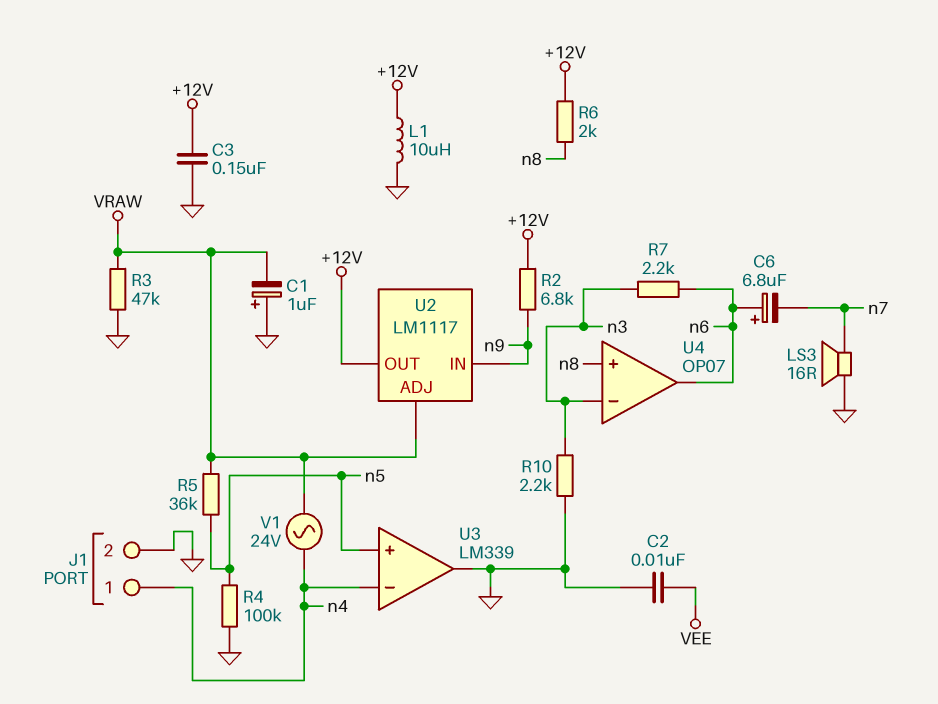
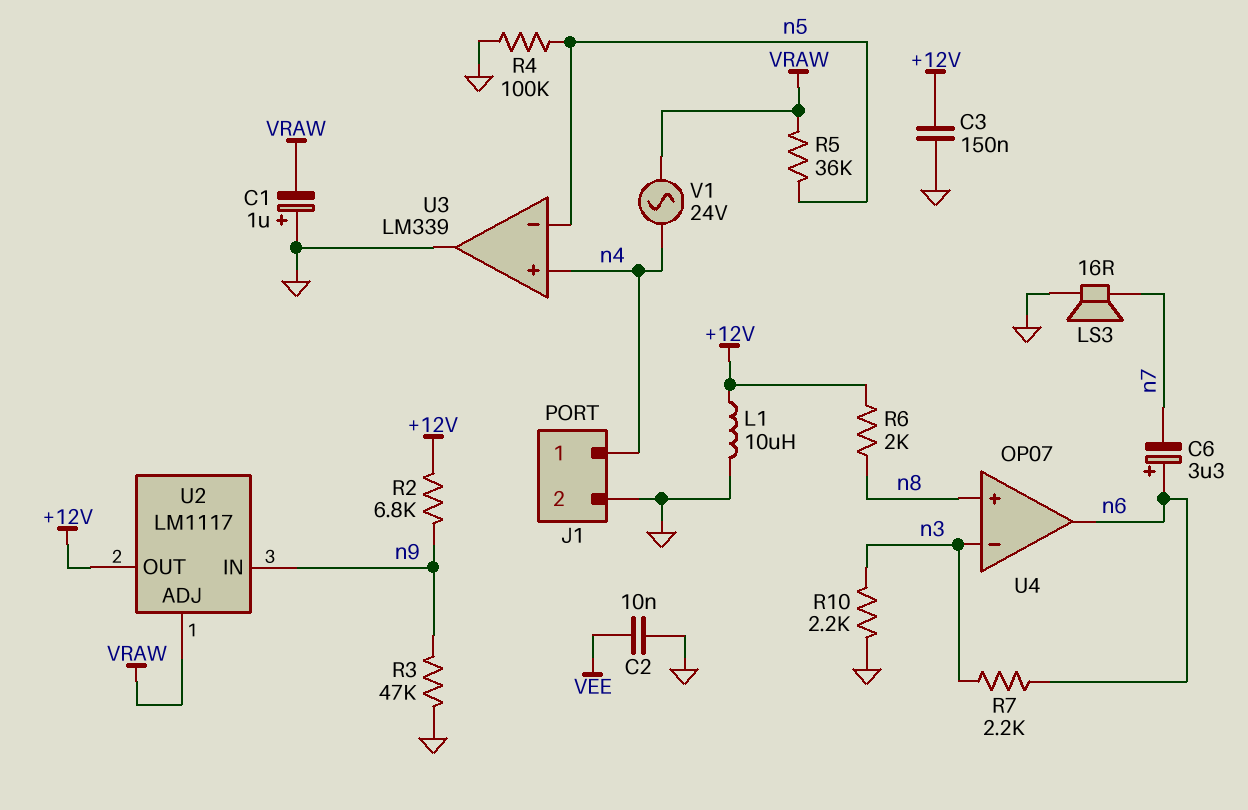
C6: 6.8uF (plus n6, minus n7) -> 3.3uF (plus n6, minus n7)
R3: 47k (GND, VRAW) -> 47k (GND, n9)
U3 pin in+: n5 -> n4
U3 pin in-: n4 -> n5

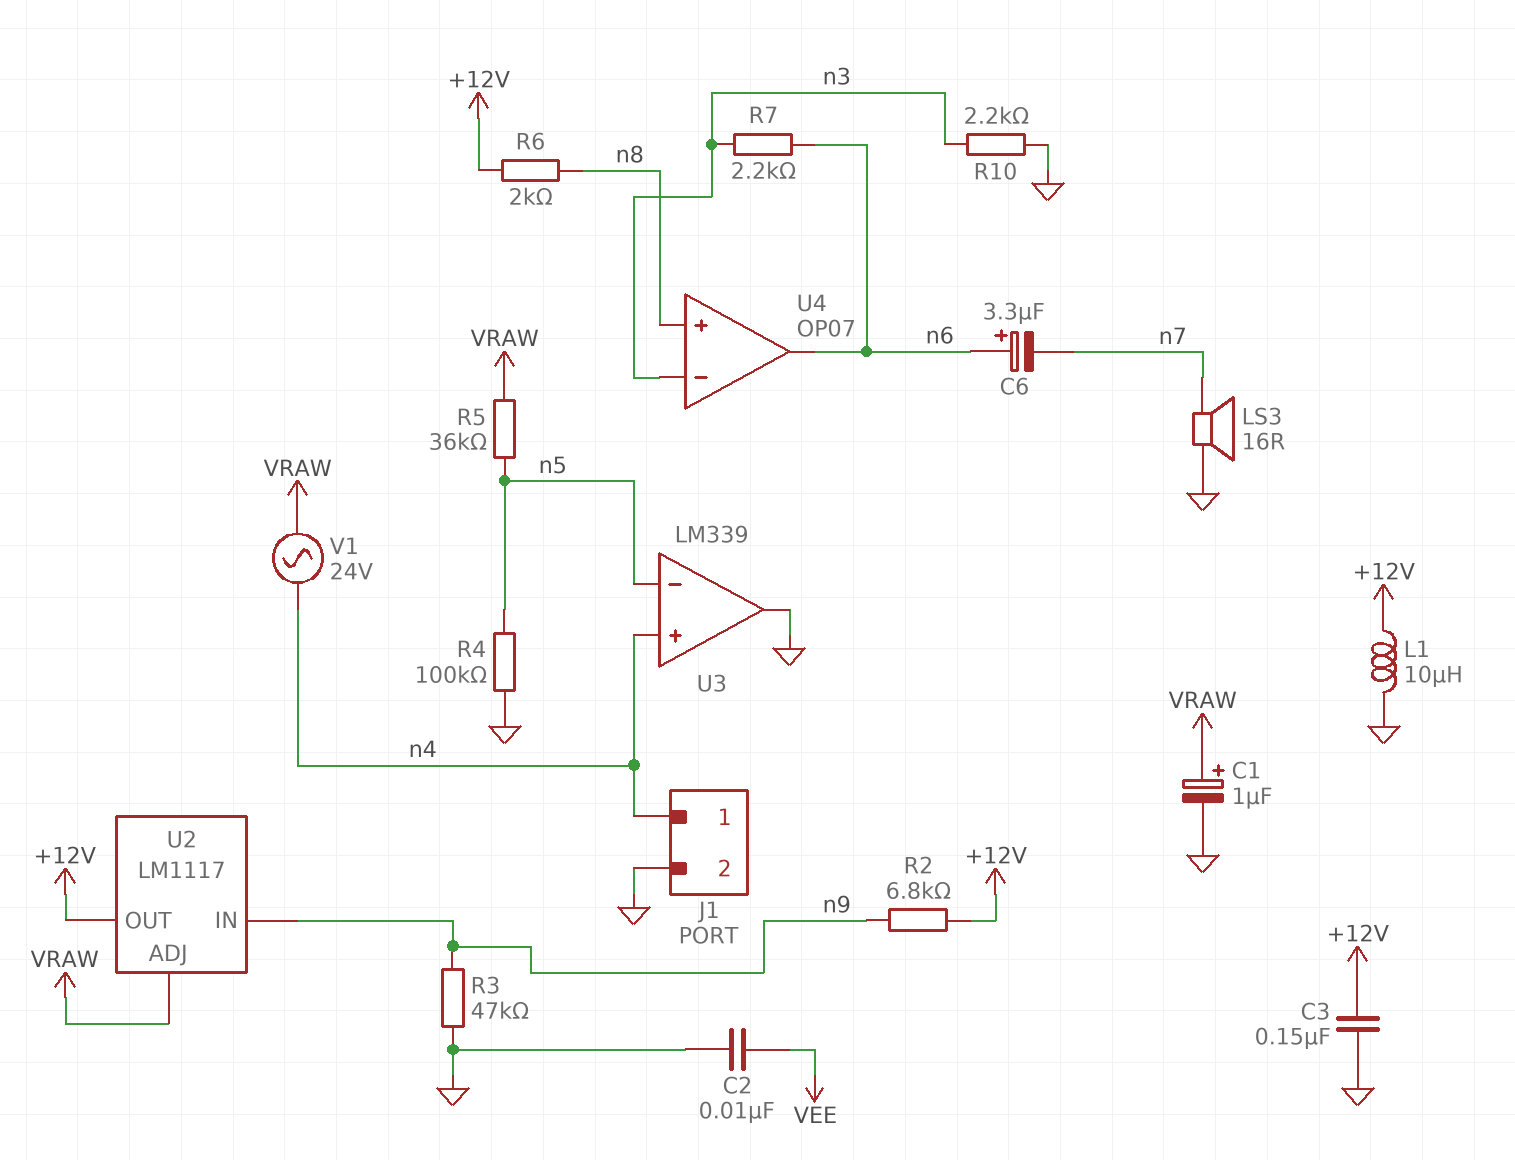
C1: 1uF (plus GND, minus VRAW) -> 1uF (plus VRAW, minus GND)

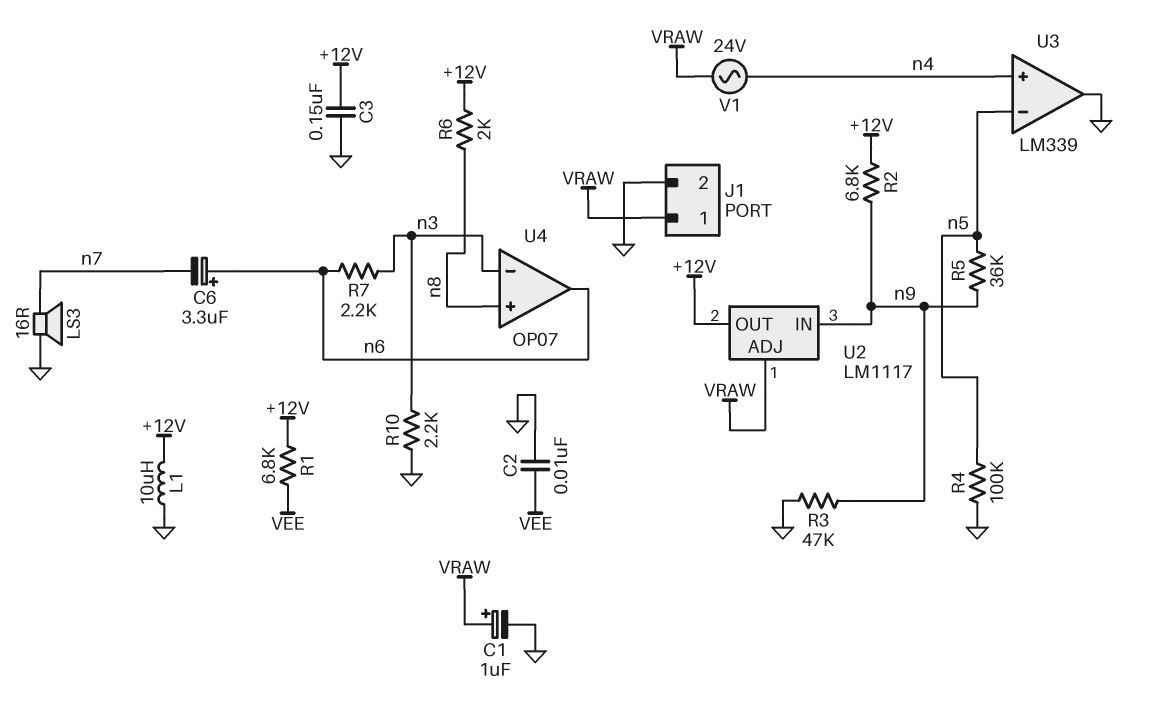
J1 pin 1: n4 -> VRAW
R1: none -> 6.8k (+12V, VEE)
R5: 36k (VRAW, n5) -> 36k (n5, n9)

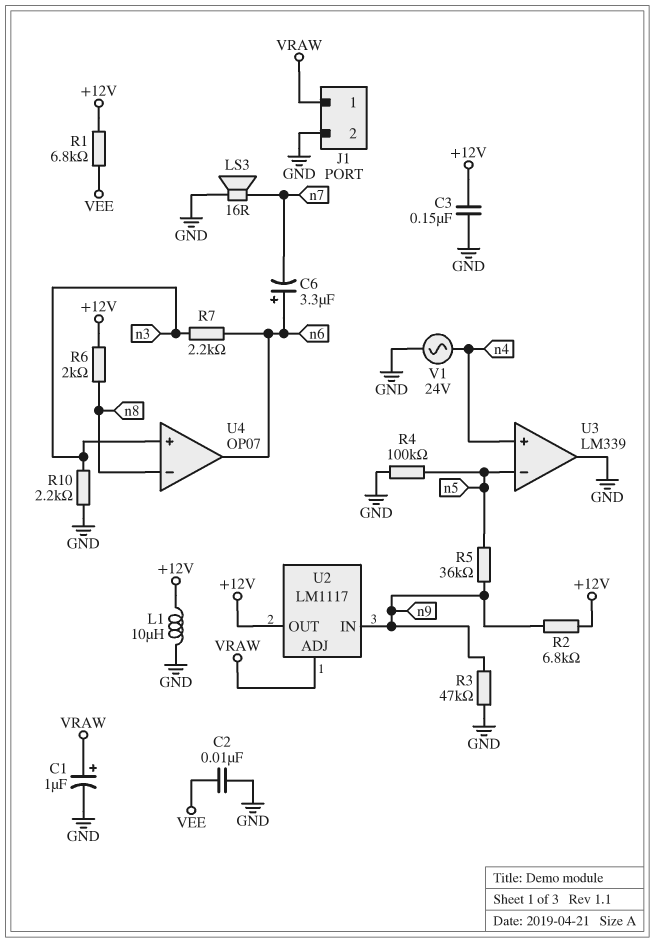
U4 pin in+: n8 -> n3
U4 pin in-: n3 -> n8
V1: AC 24V (VRAW, n4) -> AC 24V (GND, n4)

